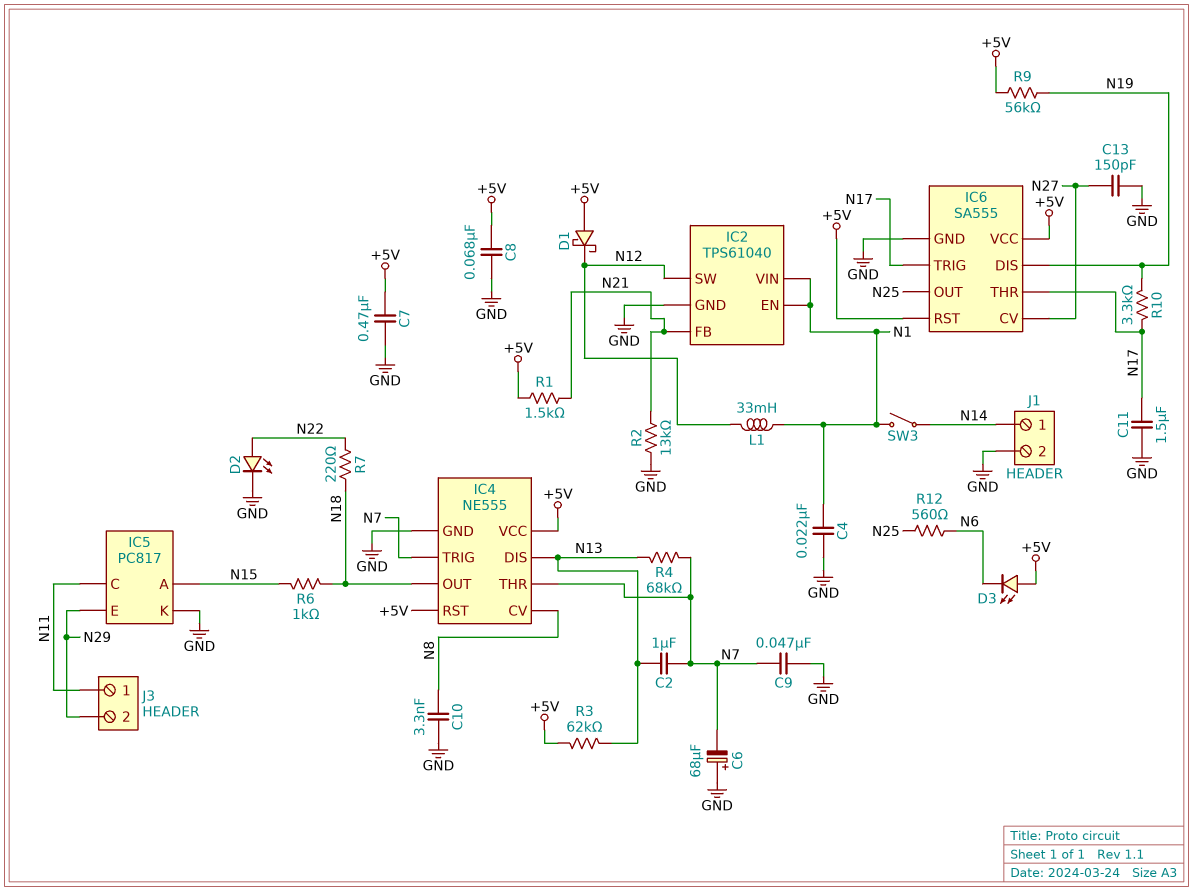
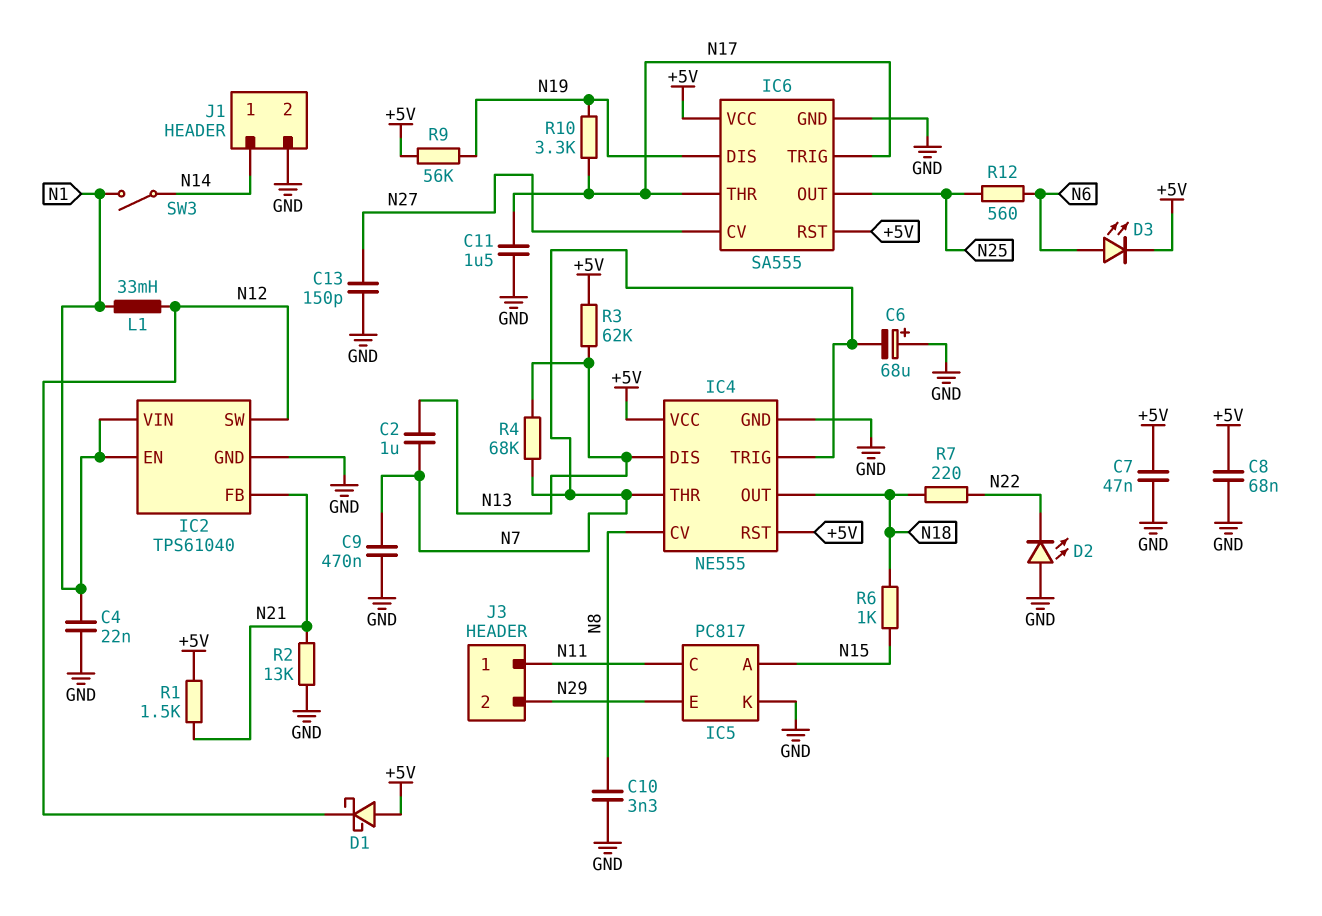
C7: 470nF (+5V, GND) -> 47nF (+5V, GND)
C9: 47nF (GND, N7) -> 470nF (GND, N7)
D2: LED (A N22, K GND) -> LED (A GND, K N22)
D3: LED (A +5V, K N6) -> LED (A N6, K +5V)

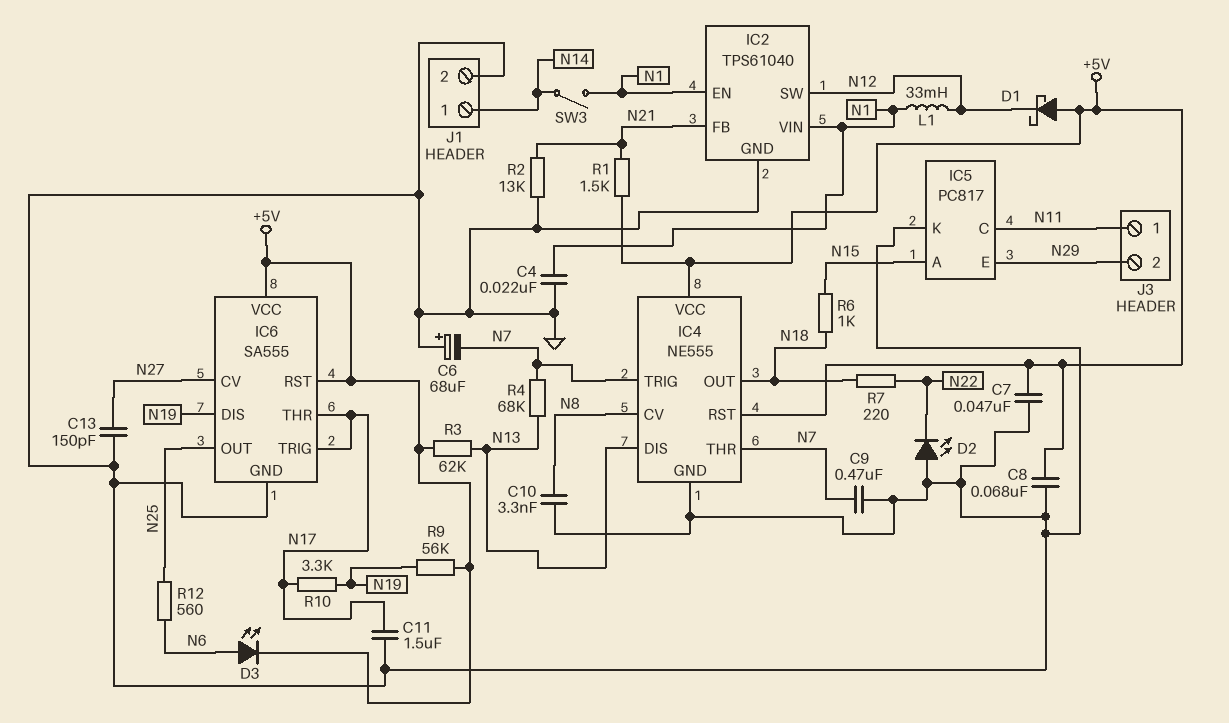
C2: 1uF (N7, N13) -> none

